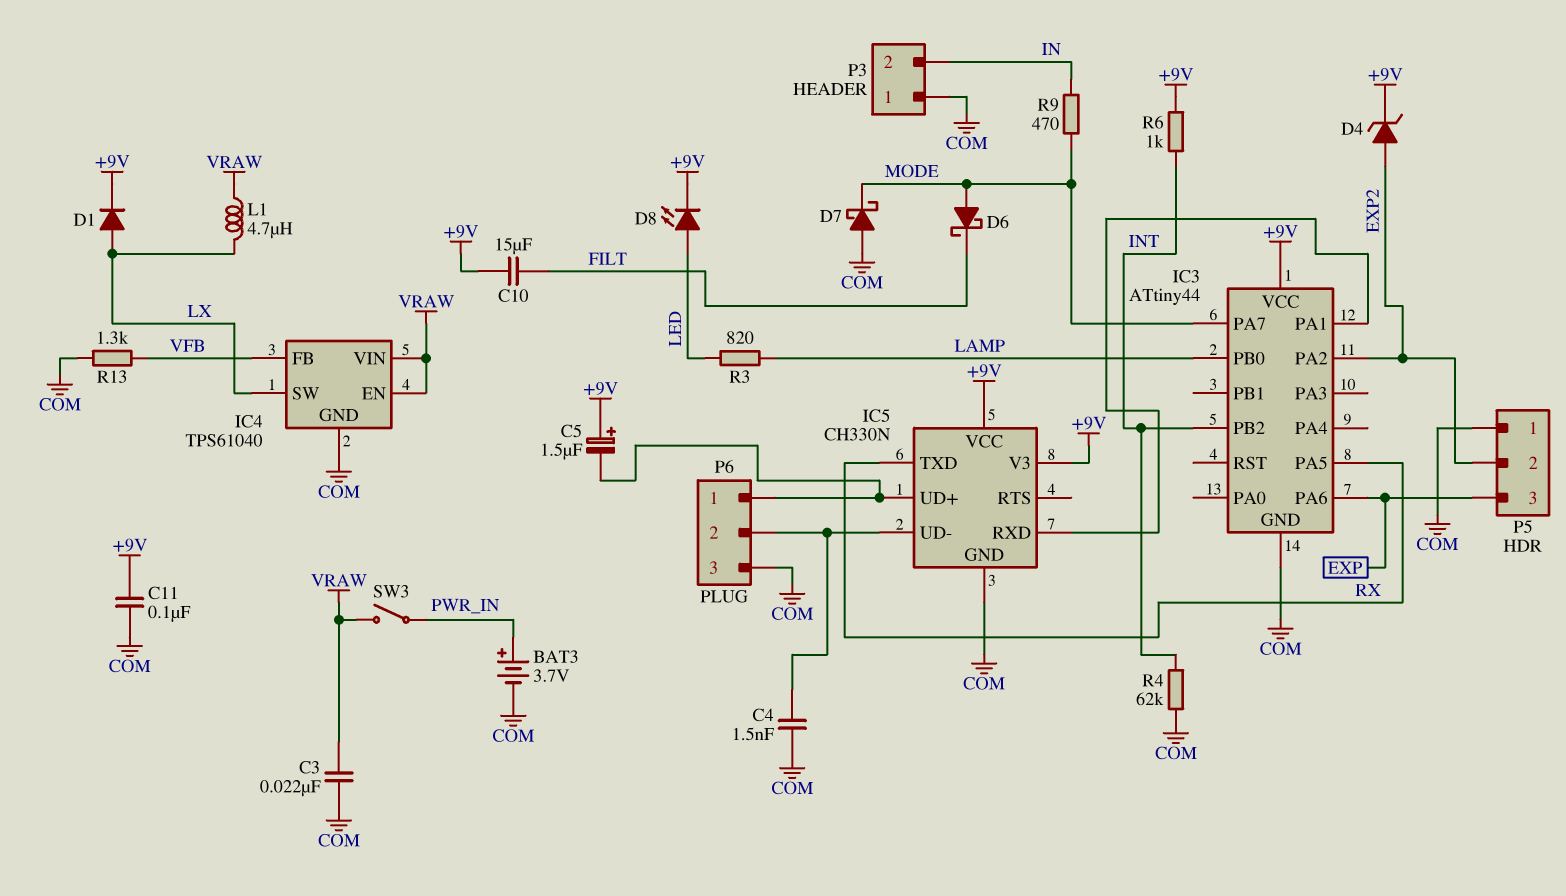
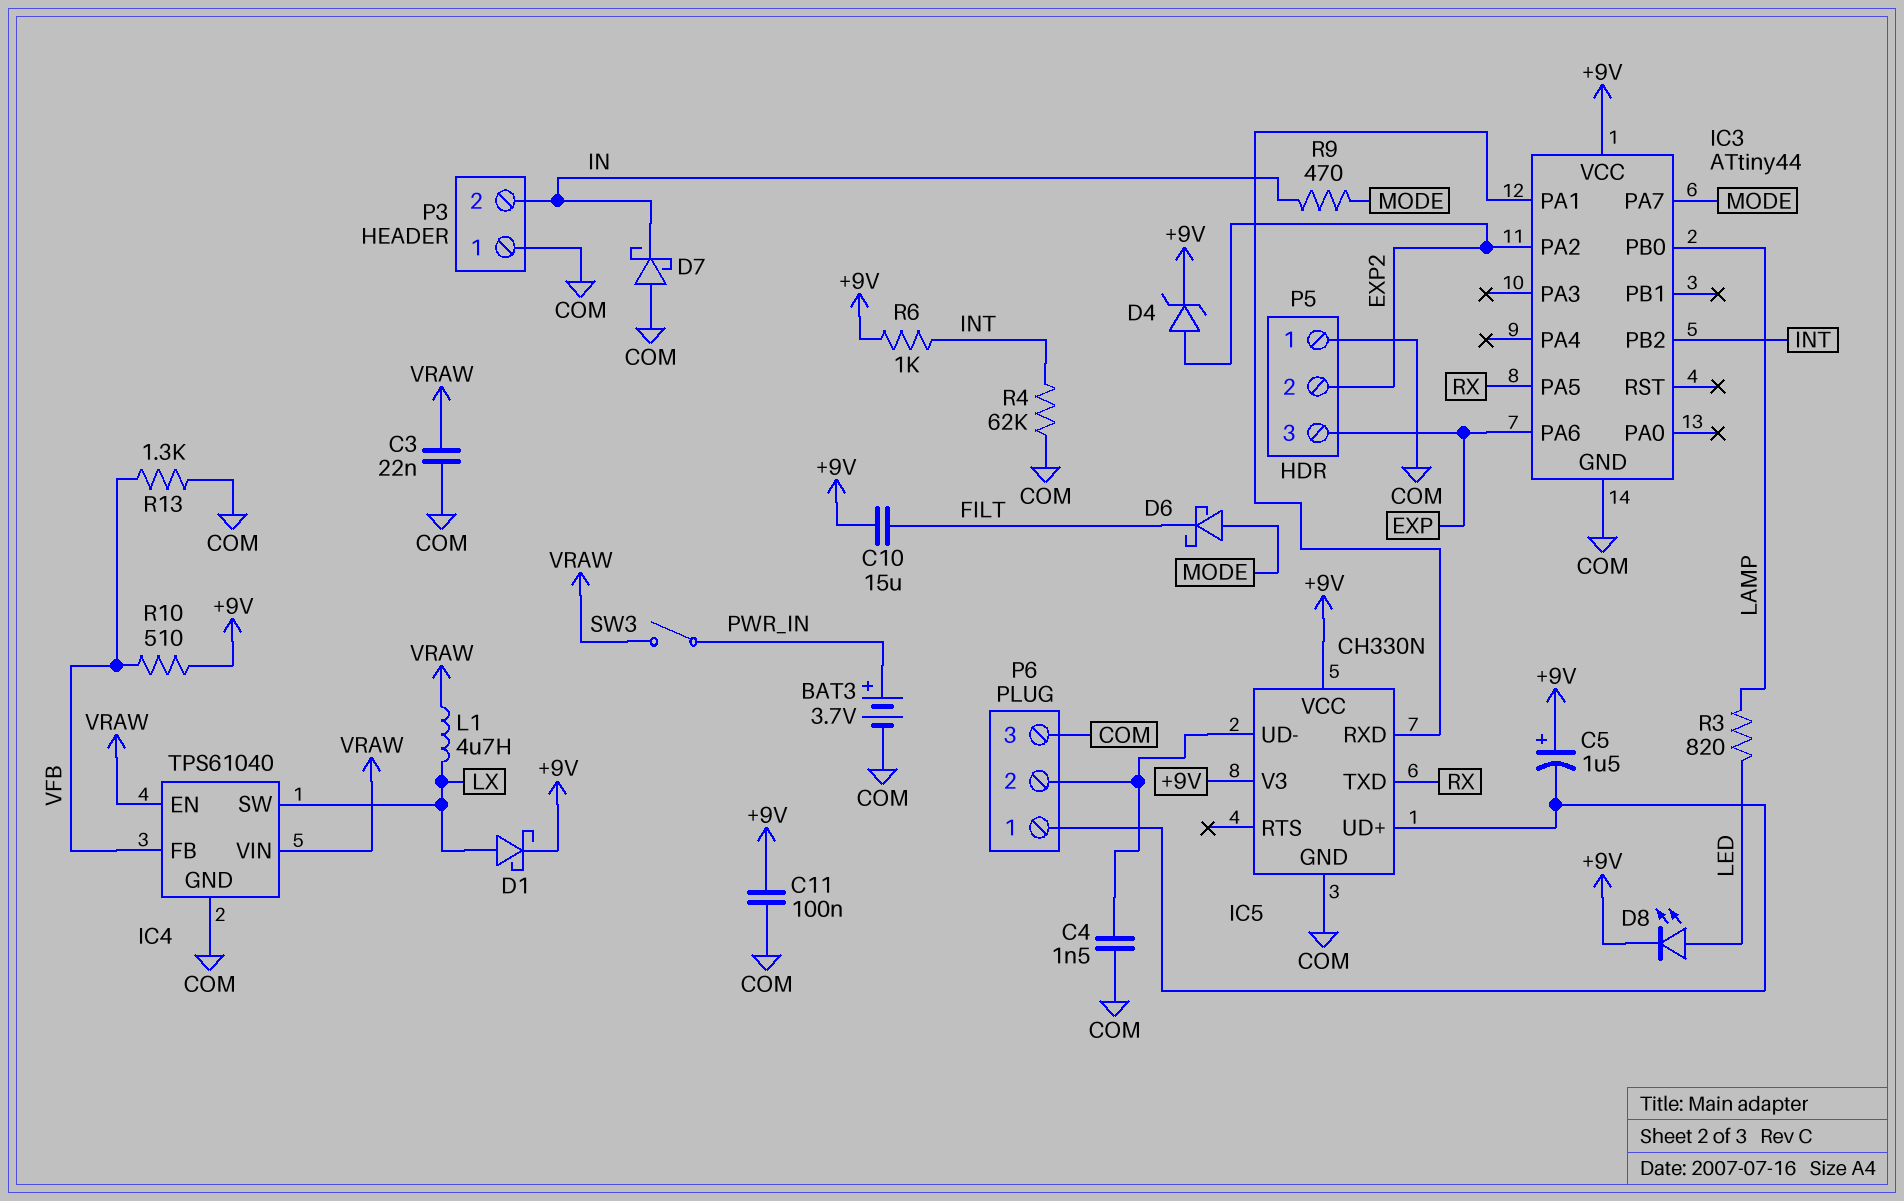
D1: diode (A LX, K +9V) -> schottky (A LX, K +9V)
D7: schottky (A COM, K MODE) -> schottky (A COM, K IN)
R10: none -> 510 (+9V, VFB)

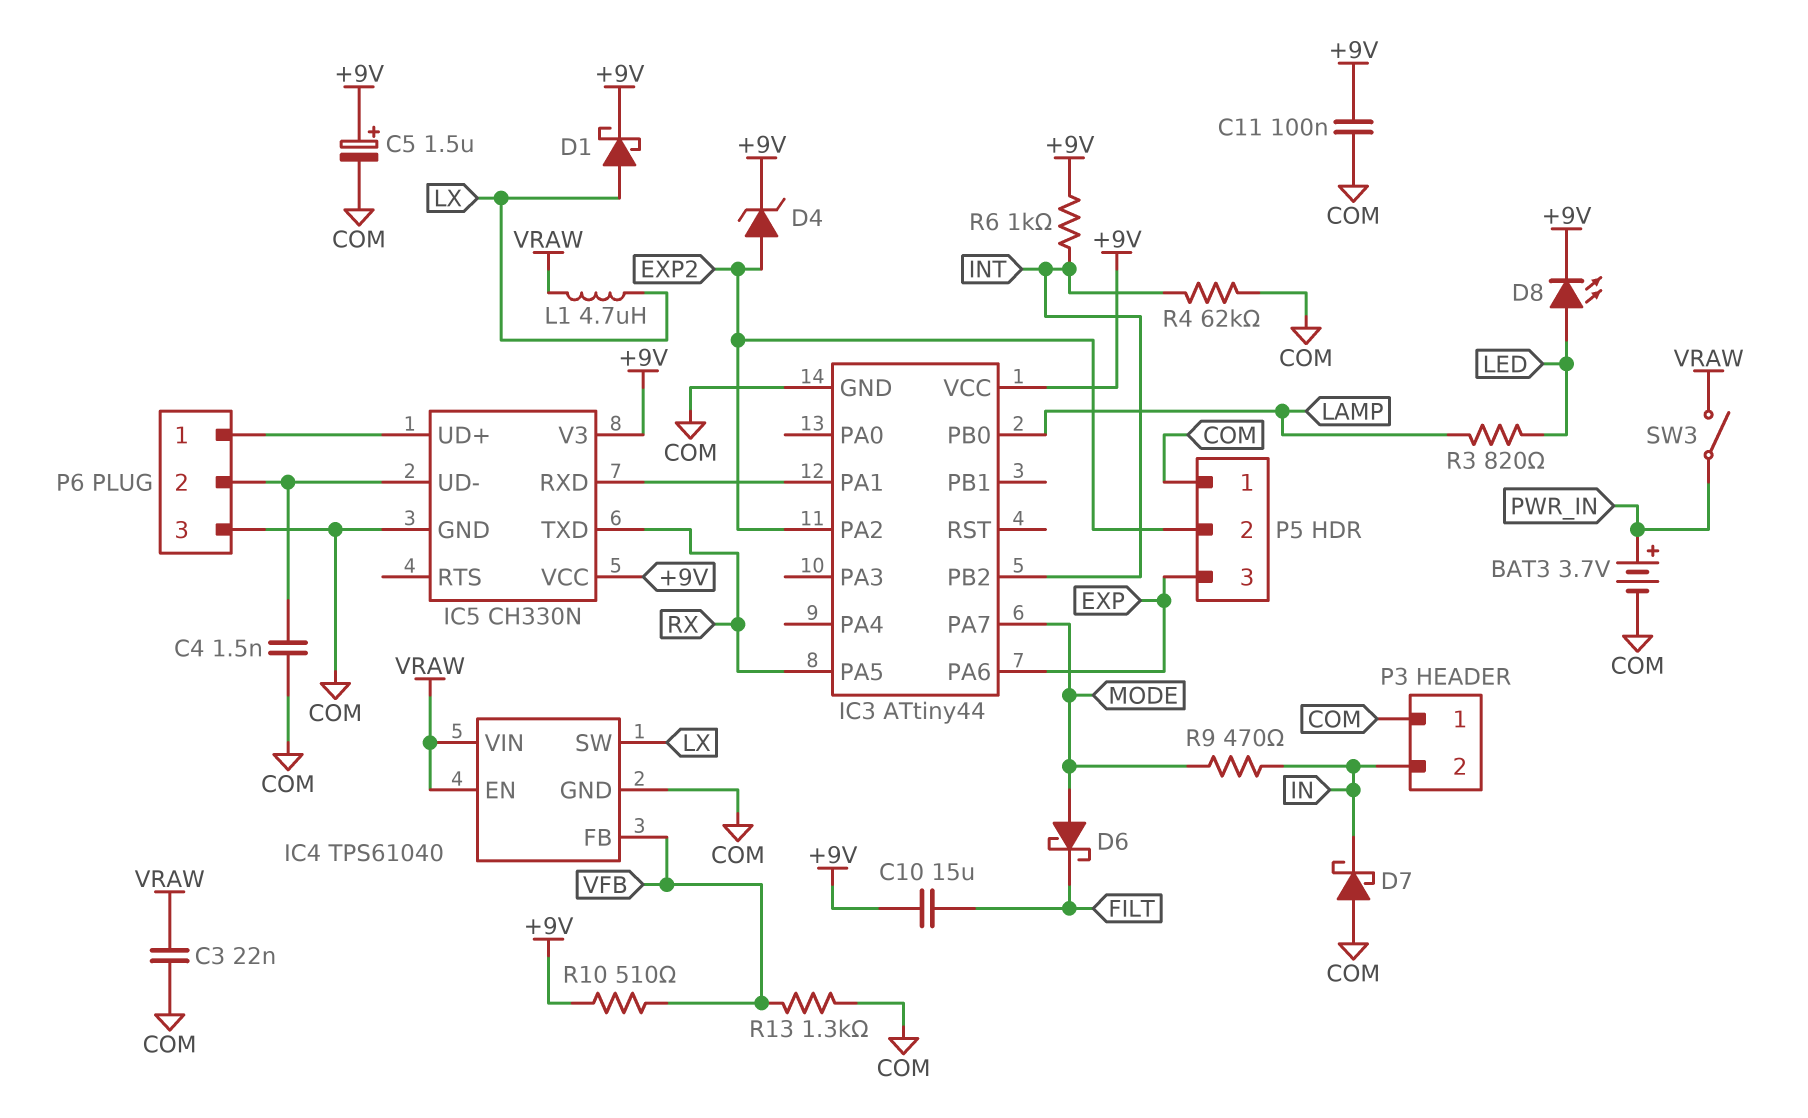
C5: 1.5uF (plus +9V, minus IC5/UD+) -> 1.5uF (plus +9V, minus COM)

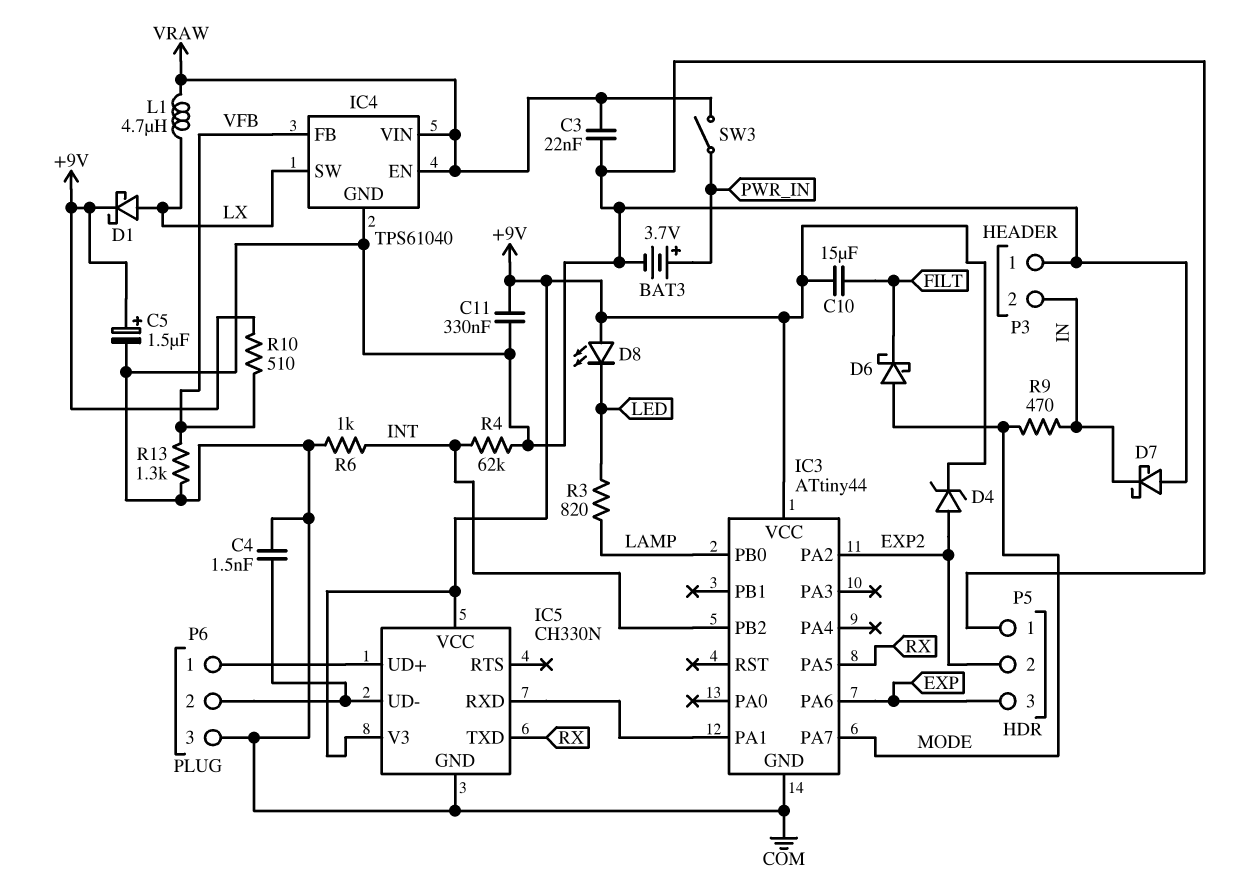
C11: 100nF (+9V, COM) -> 330nF (+9V, COM)
D8: LED (A LED, K +9V) -> LED (A +9V, K LED)
R6: 1k (+9V, INT) -> 1k (COM, INT)

